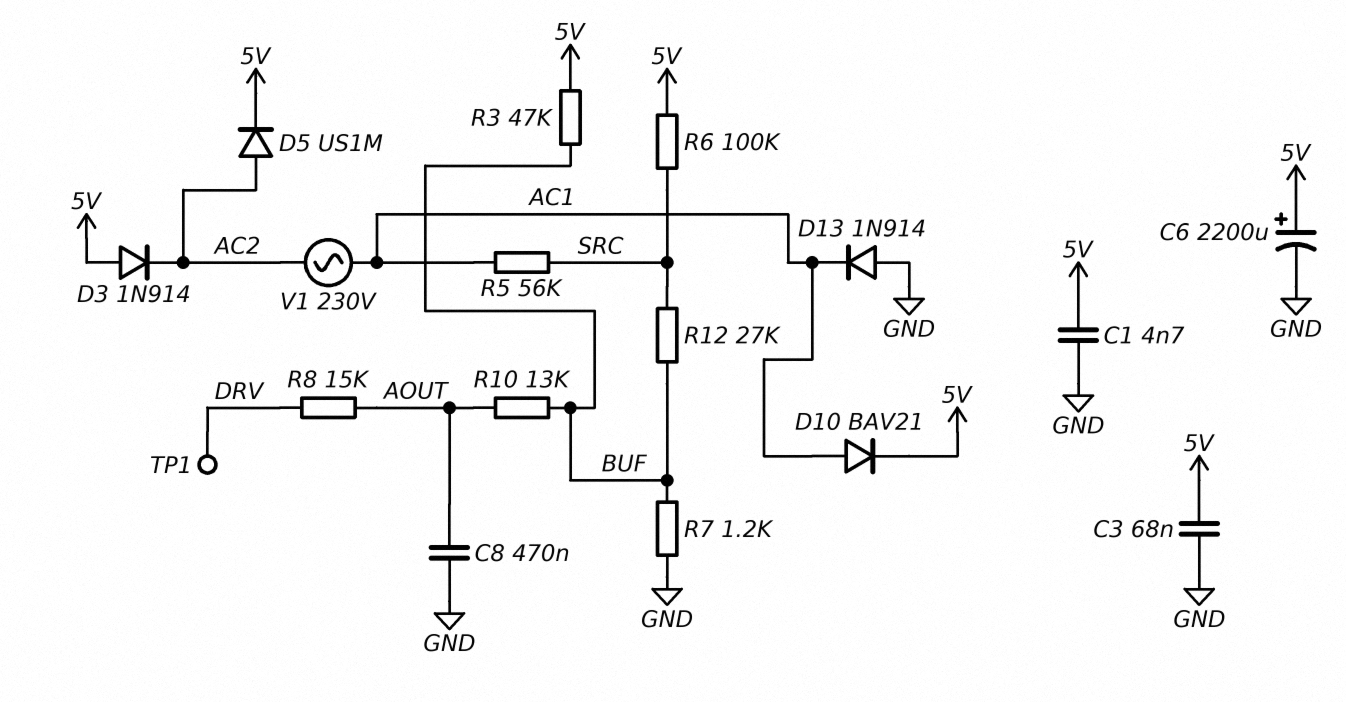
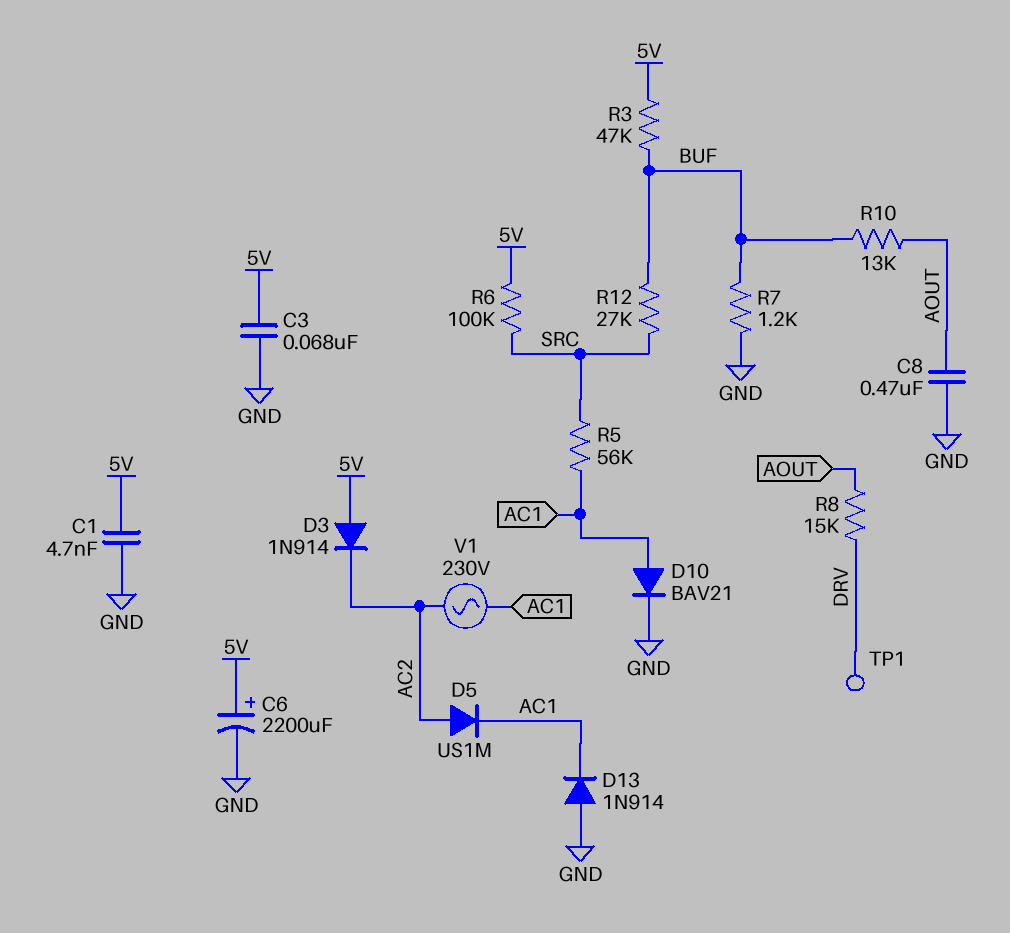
D5: diode US1M (A AC2, K 5V) -> diode US1M (A AC2, K AC1)
D10: diode BAV21 (A AC1, K 5V) -> diode BAV21 (A AC1, K GND)

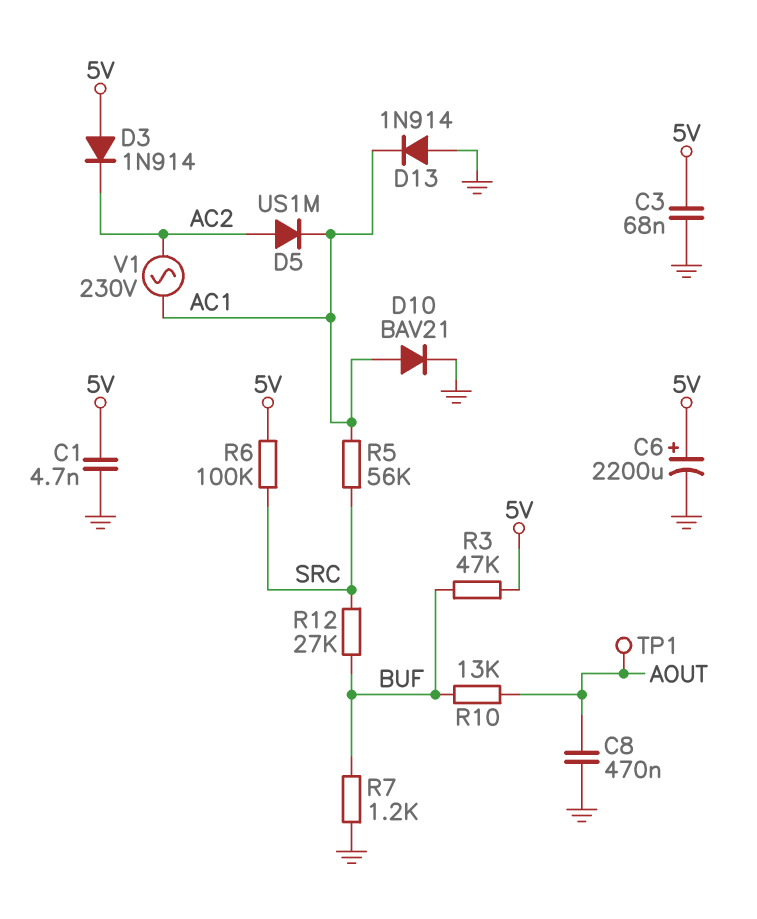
R8: 15k (AOUT, DRV) -> none
TP1: test point (DRV) -> test point (AOUT)

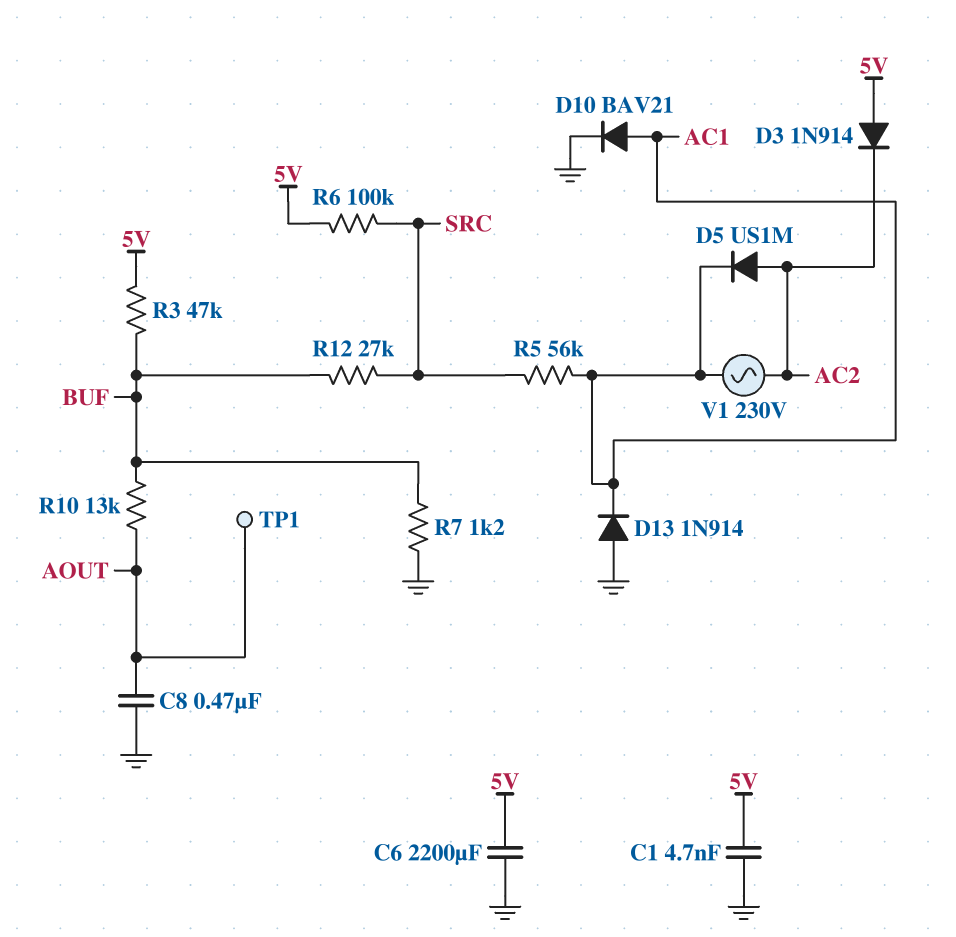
C3: 68nF (5V, GND) -> none
C6: 2200uF (plus 5V, minus GND) -> 2200uF (5V, GND)

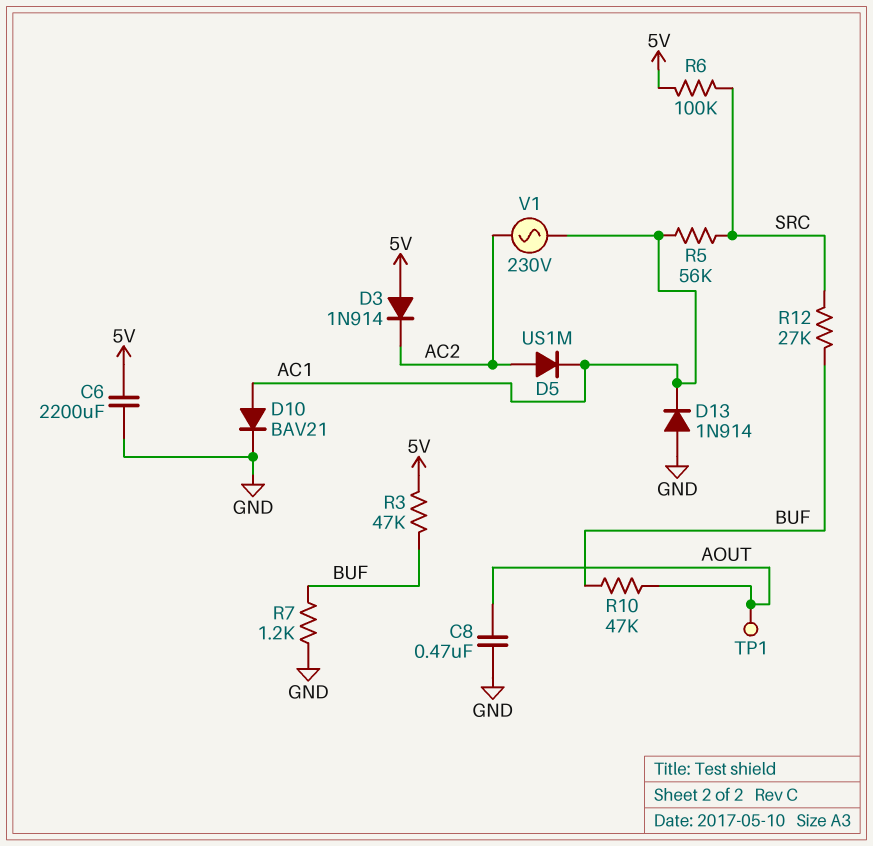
C1: 4.7nF (5V, GND) -> none
R10: 13k (AOUT, BUF) -> 47k (AOUT, BUF)

